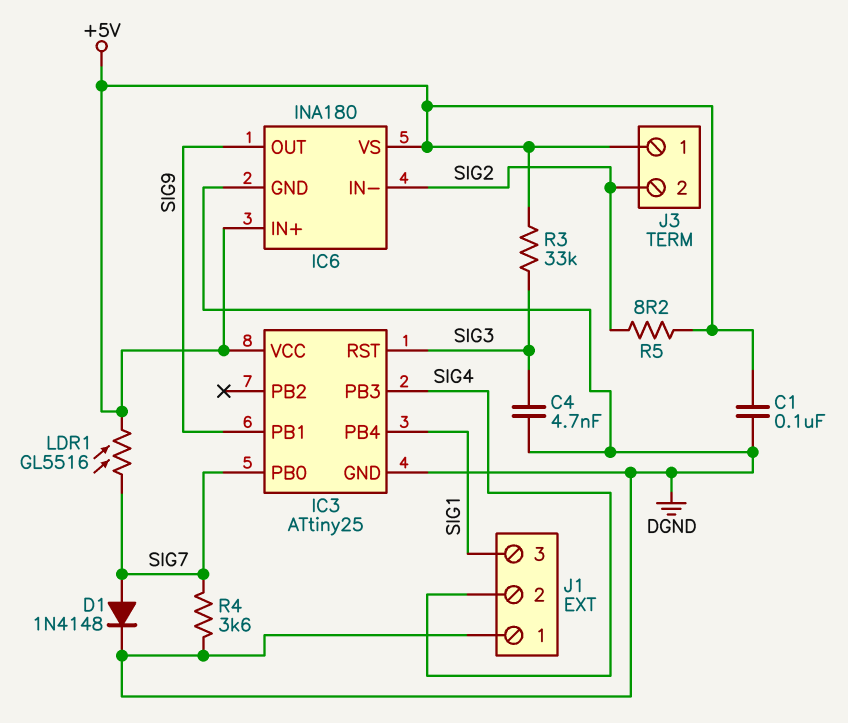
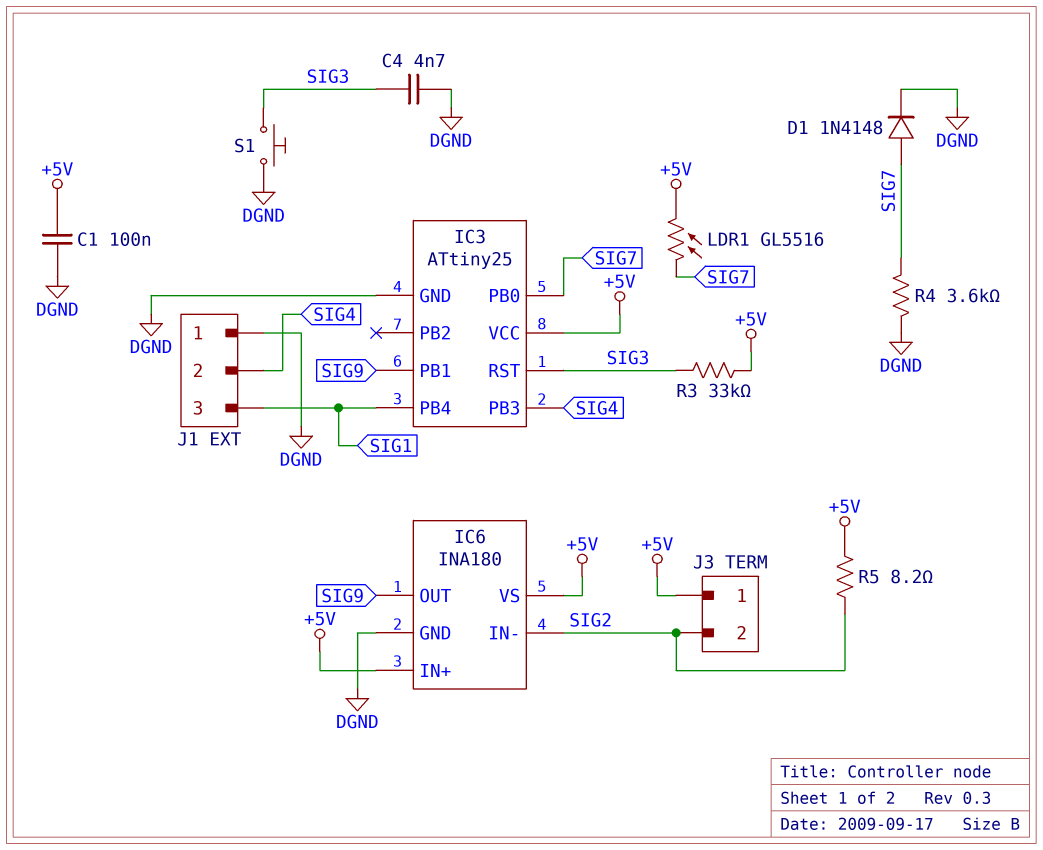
S1: none -> button (DGND, SIG3)

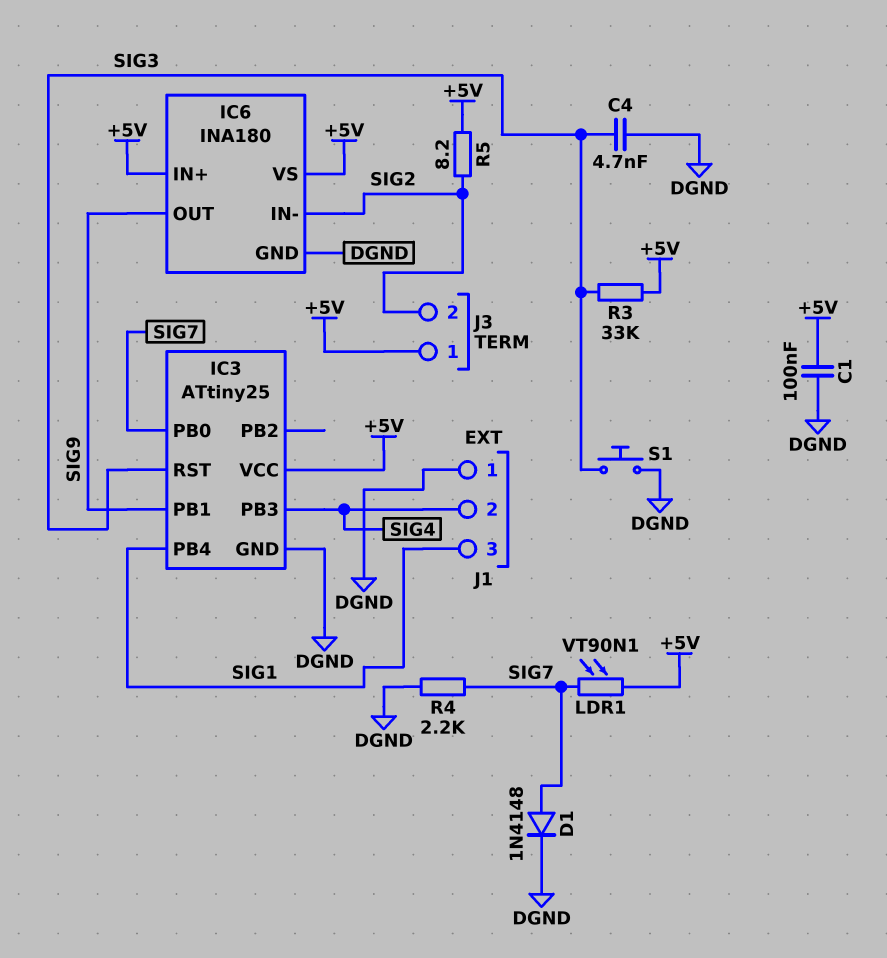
LDR1: GL5516 (+5V, SIG7) -> VT90N1 (+5V, SIG7)
R4: 3.6k (DGND, SIG7) -> 2.2k (DGND, SIG7)

